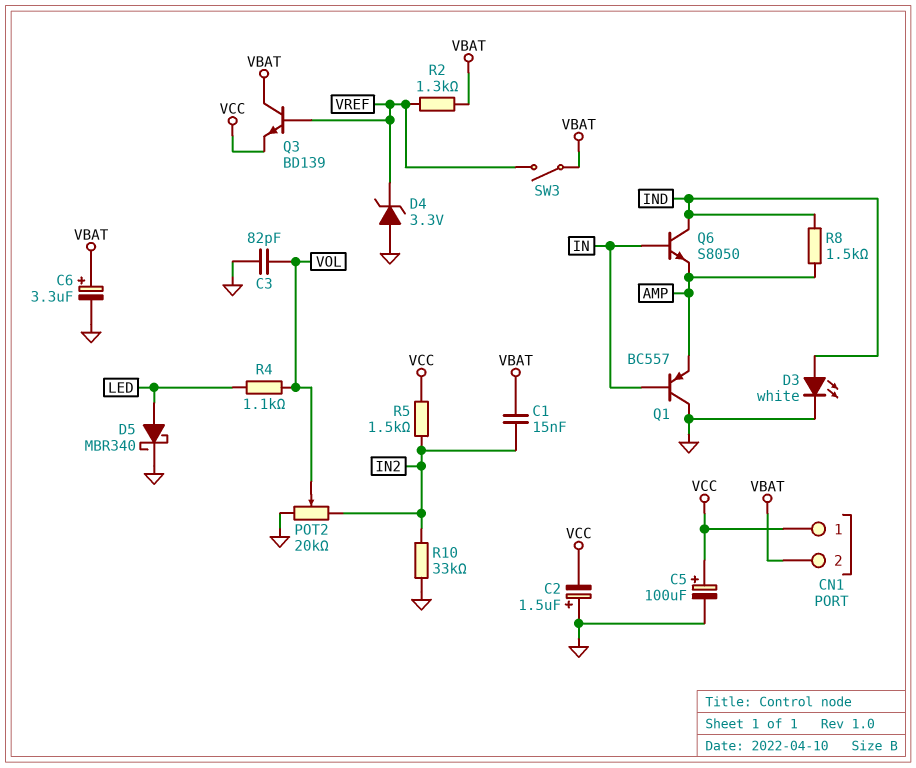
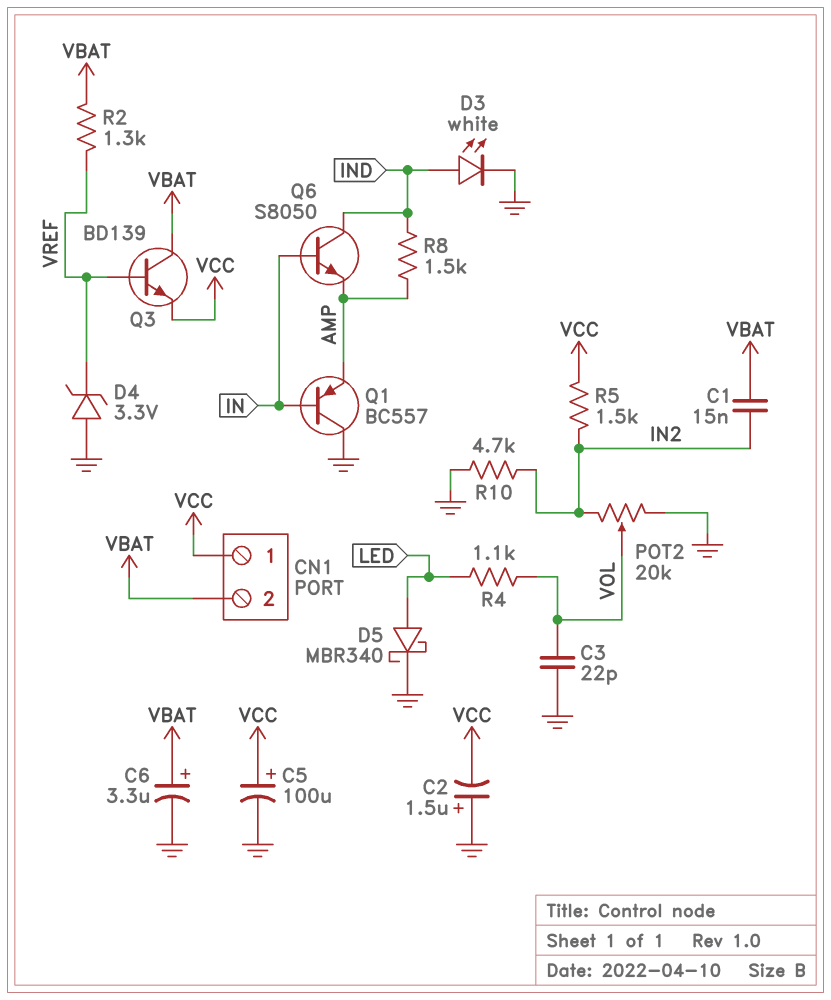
C3: 82pF (GND, VOL) -> 22pF (GND, VOL)
R10: 33k (GND, IN2) -> 4.7k (GND, IN2)
SW3: switch (VBAT, VREF) -> none

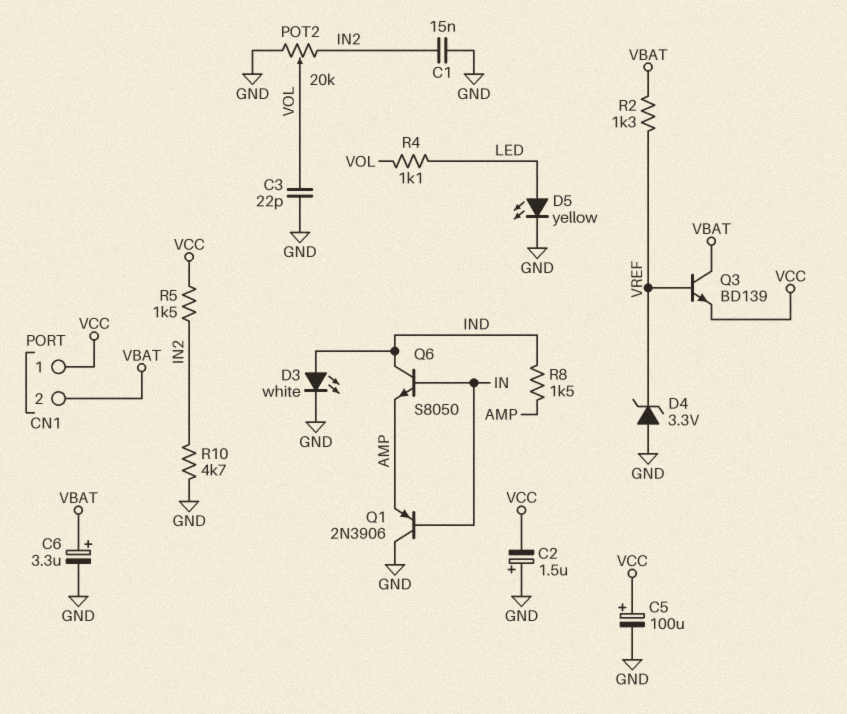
C1: 15nF (IN2, VBAT) -> 15nF (GND, IN2)
D5: schottky MBR340 (A LED, K GND) -> LED yellow (A LED, K GND)
Q1: PNP BC557 (B IN, C GND, E AMP) -> PNP 2N3906 (B IN, C GND, E AMP)

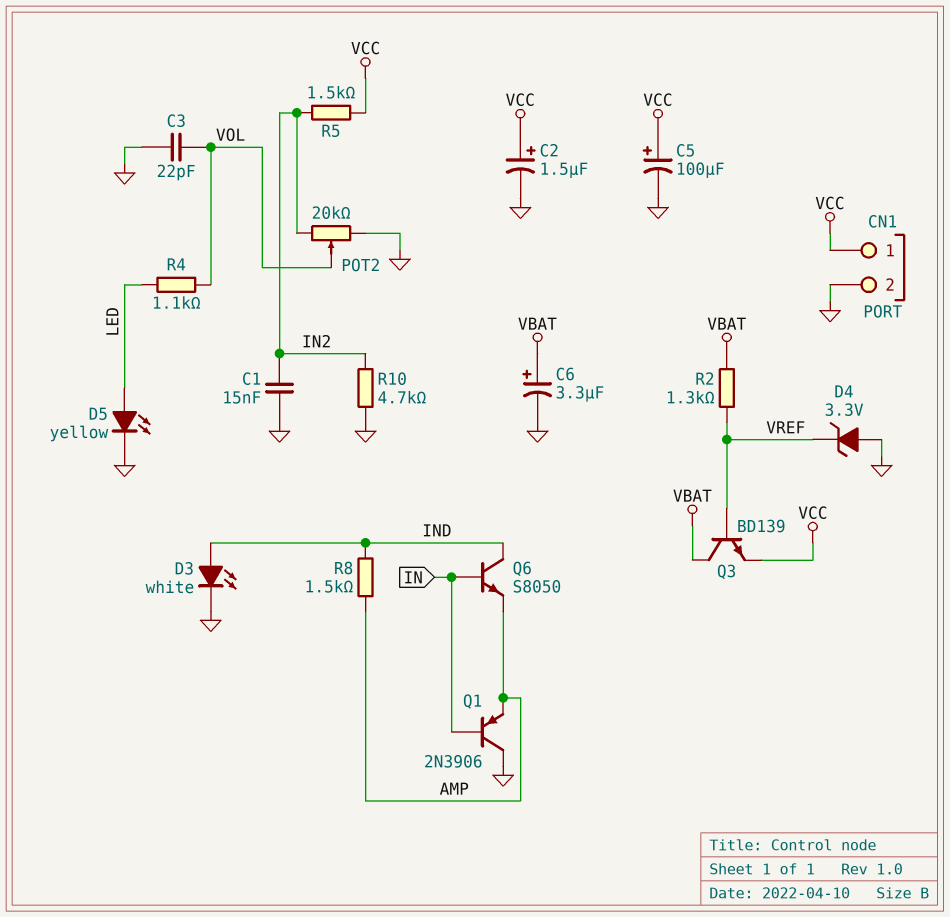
C2: 1.5uF (plus GND, minus VCC) -> 1.5uF (plus VCC, minus GND)
CN1 pin 2: VBAT -> GND

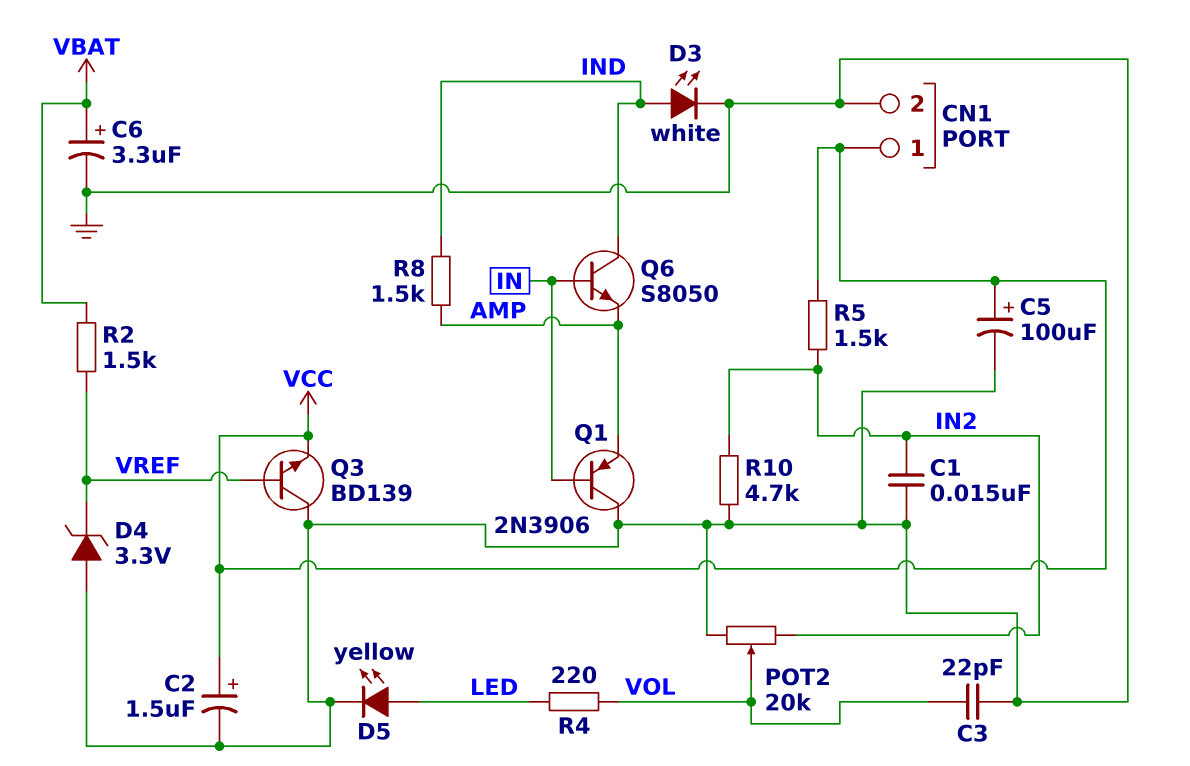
Q3: NPN BD139 (B VREF, C VBAT, E VCC) -> NPN BD139 (B VREF, C GND, E VCC)
R2: 1.3k (VBAT, VREF) -> 1.5k (VBAT, VREF)
R4: 1.1k (LED, VOL) -> 220 (LED, VOL)

